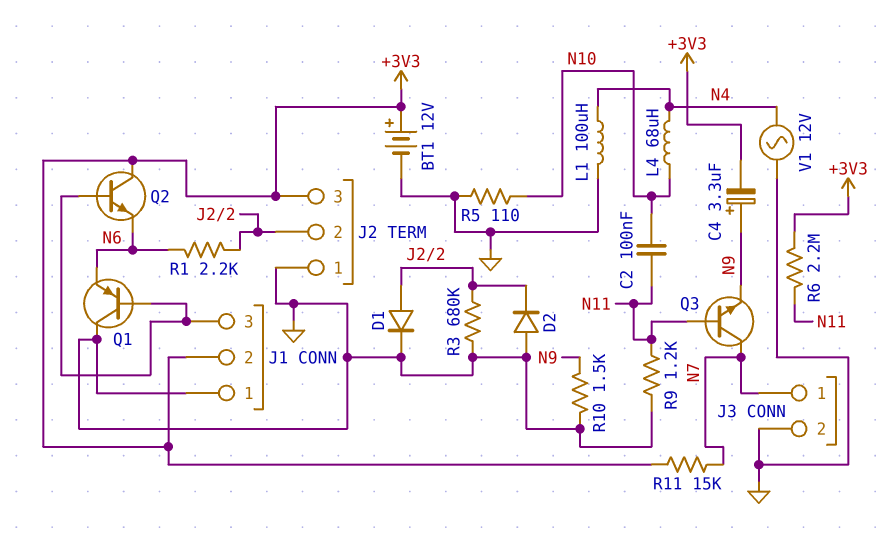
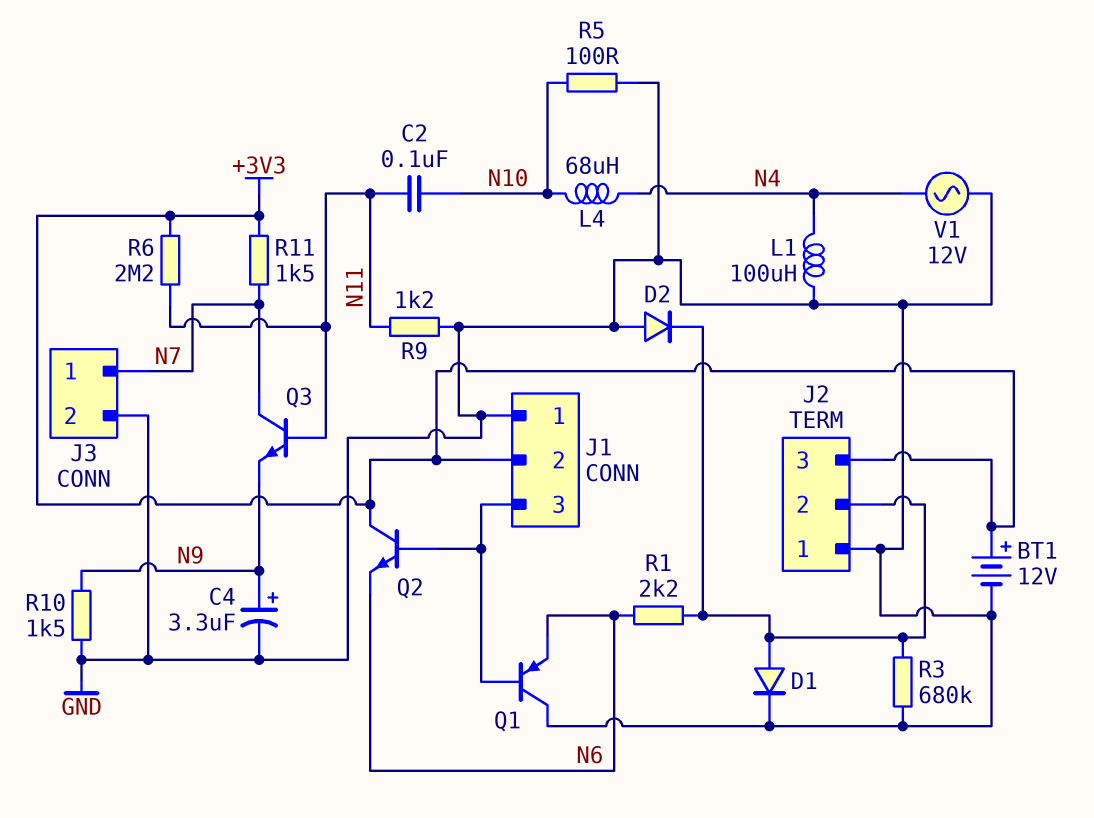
C4: 3.3uF (plus N9, minus +3V3) -> 3.3uF (plus N9, minus GND)
R5: 110 (GND, N10) -> 100 (GND, N10)
R11: 15k (+3V3, N7) -> 1.5k (+3V3, N7)

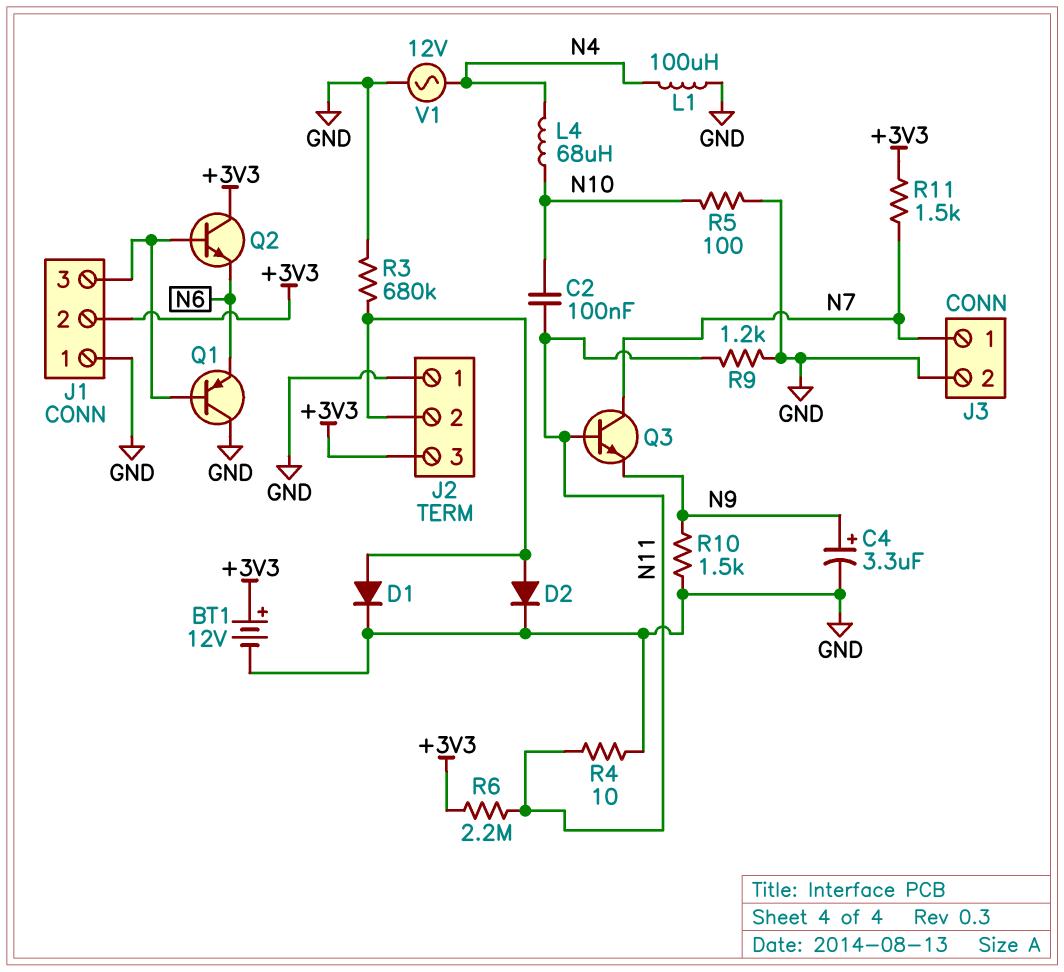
D2: diode (A GND, K J2/2) -> diode (A J2/2, K GND)
R1: 2.2k (J2/2, N6) -> none
R4: none -> 10 (GND, N11)

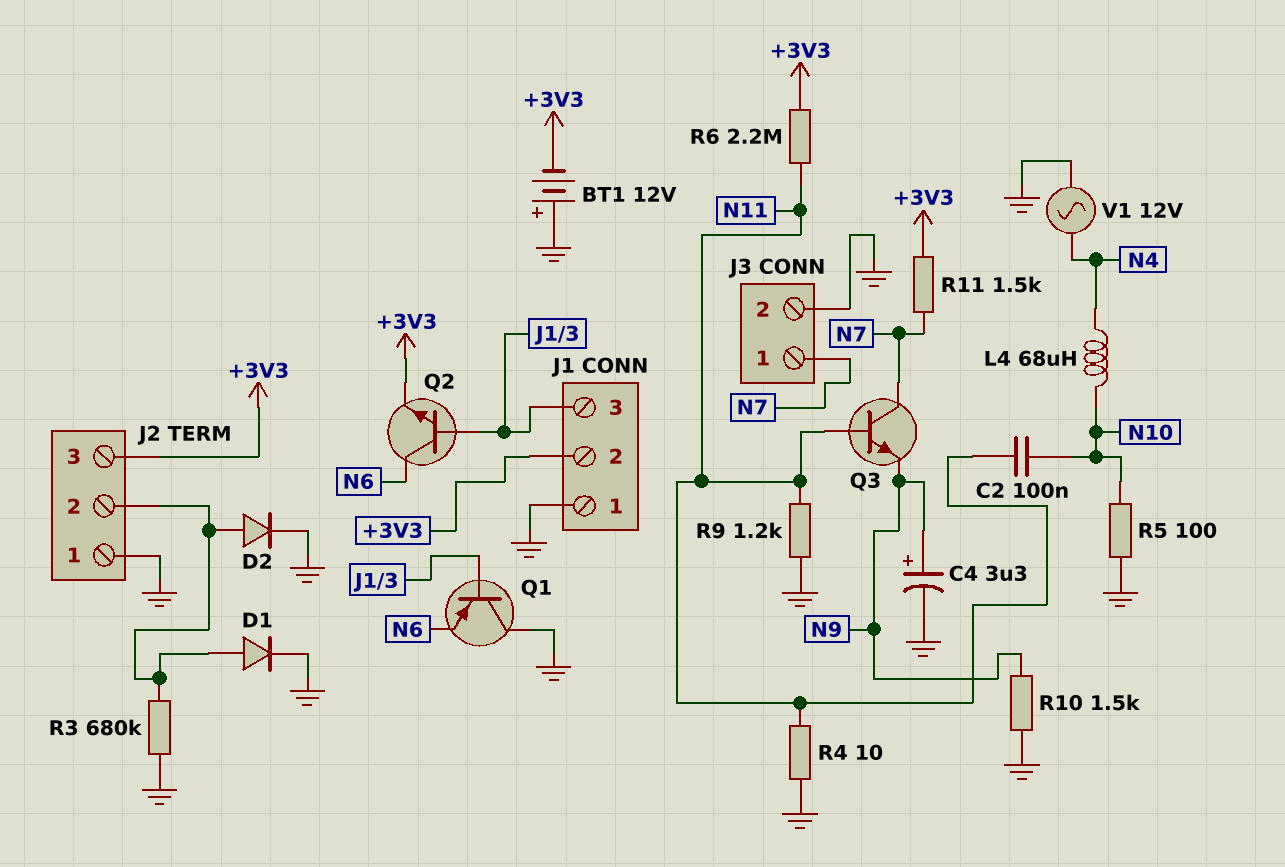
BT1: 12V (plus +3V3, minus GND) -> 12V (plus GND, minus +3V3)
L1: 100uH (GND, N4) -> none
Q2: NPN (B J1/3, C +3V3, E N6) -> NPN (B J1/3, C N6, E +3V3)

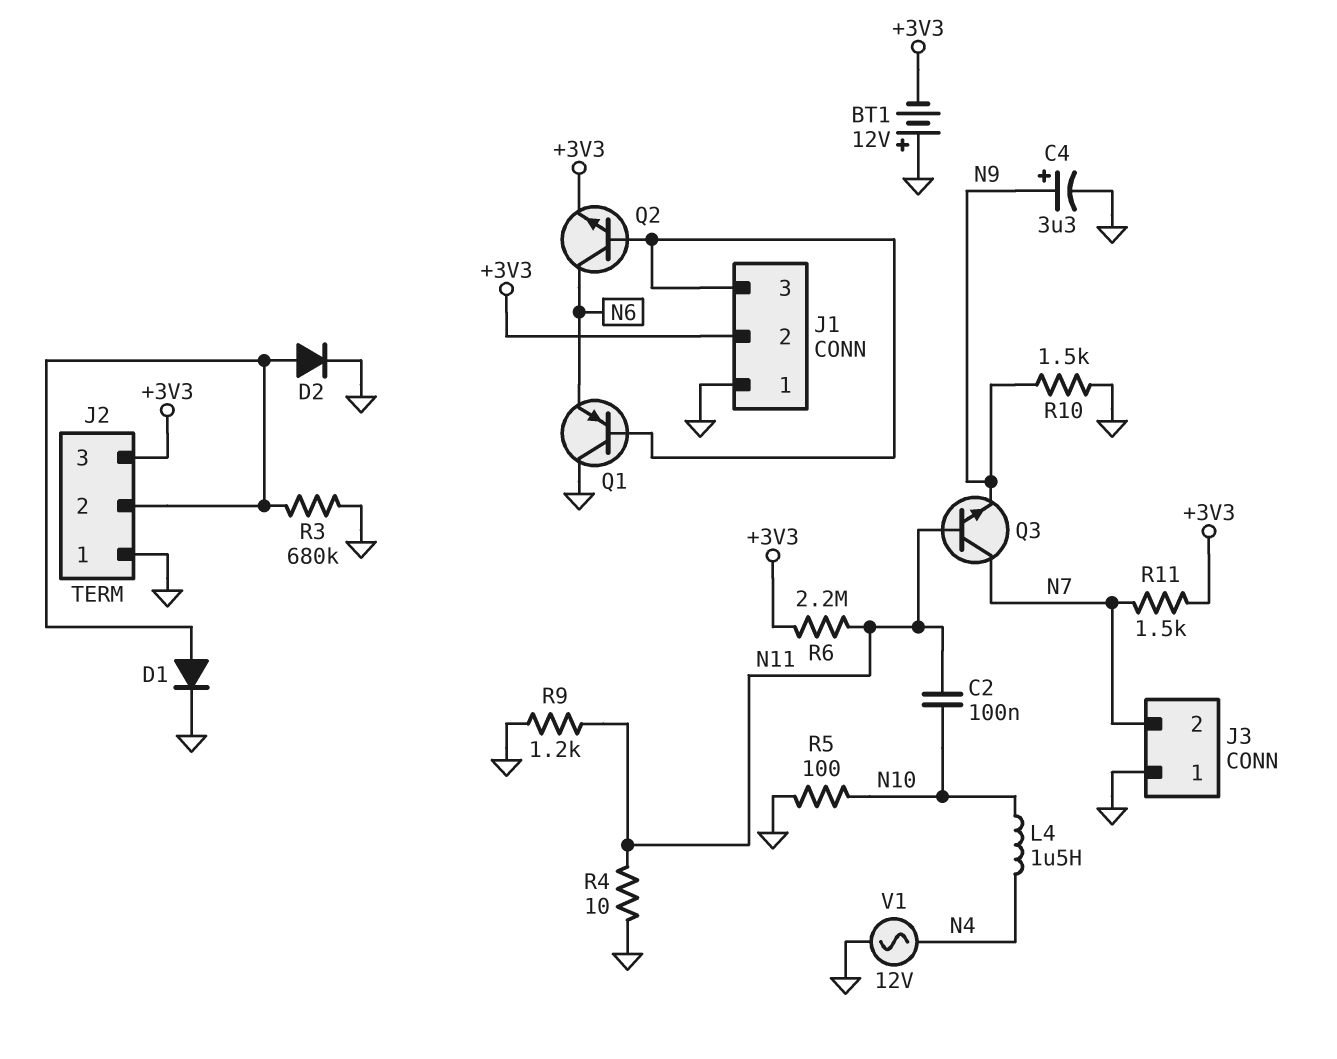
J3 pin 1: N7 -> GND
J3 pin 2: GND -> N7
L4: 68uH (N4, N10) -> 1.5uH (N4, N10)

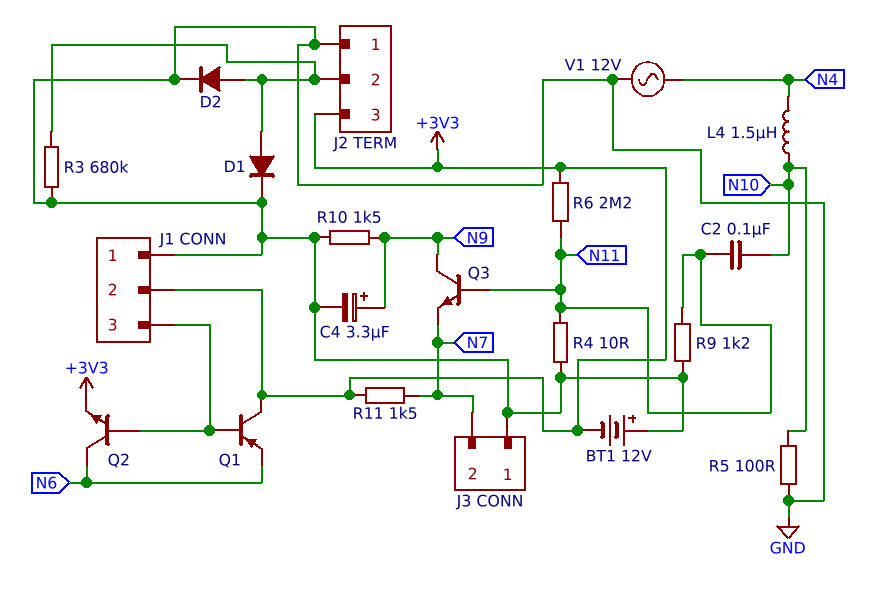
Q1: PNP (B J1/3, C GND, E N6) -> PNP (B J1/3, C +3V3, E N6)
Q3: NPN (B N11, C N7, E N9) -> NPN (B N11, C N9, E N7)

